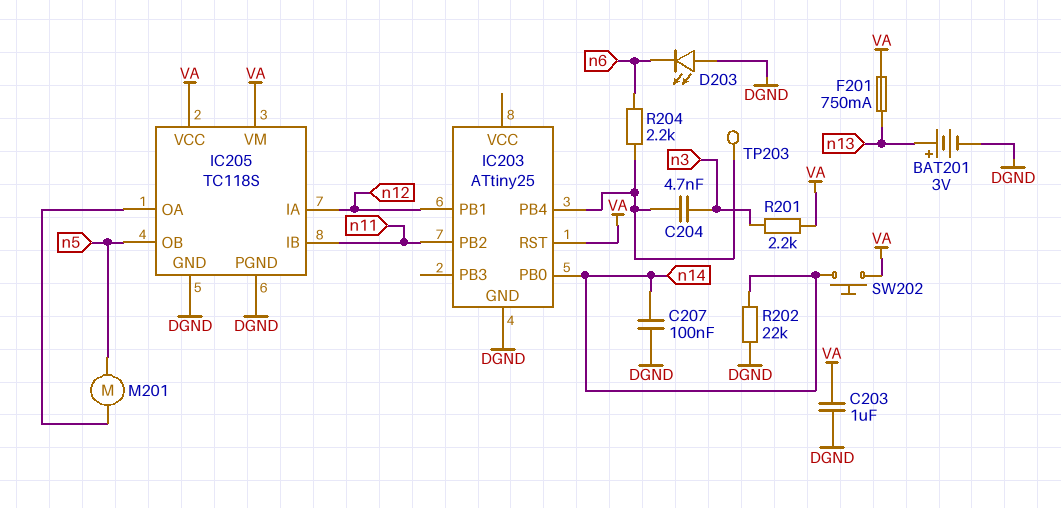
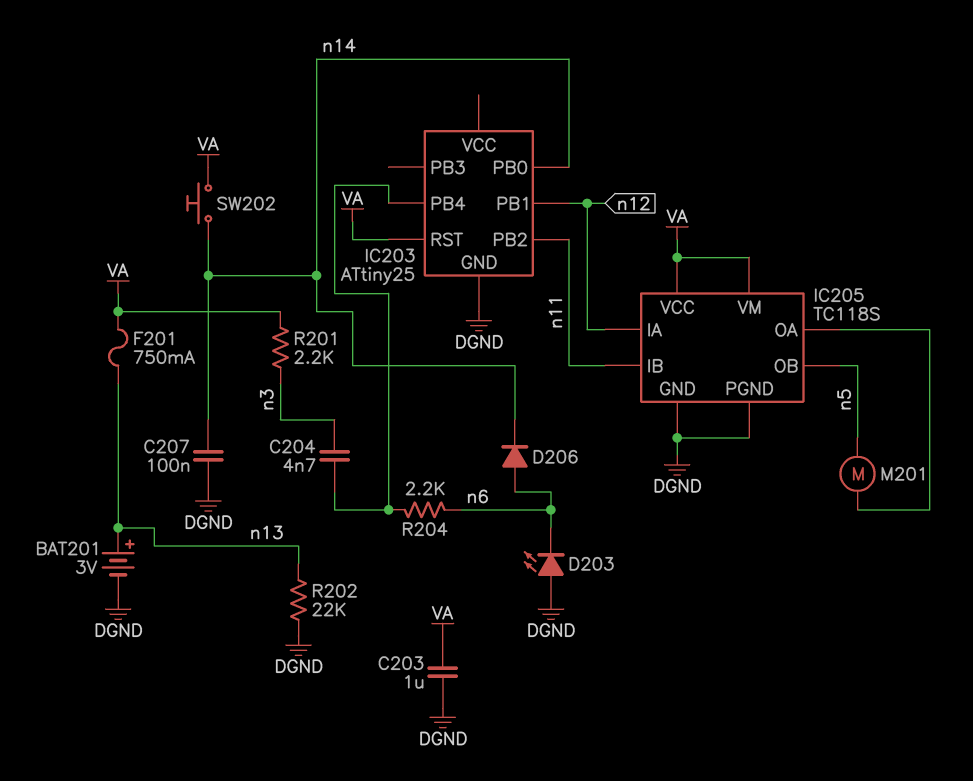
D206: none -> diode (A n6, K n14)
R202: 22k (DGND, n14) -> 22k (DGND, n13)
TP203: test point (IC203/PB4) -> none

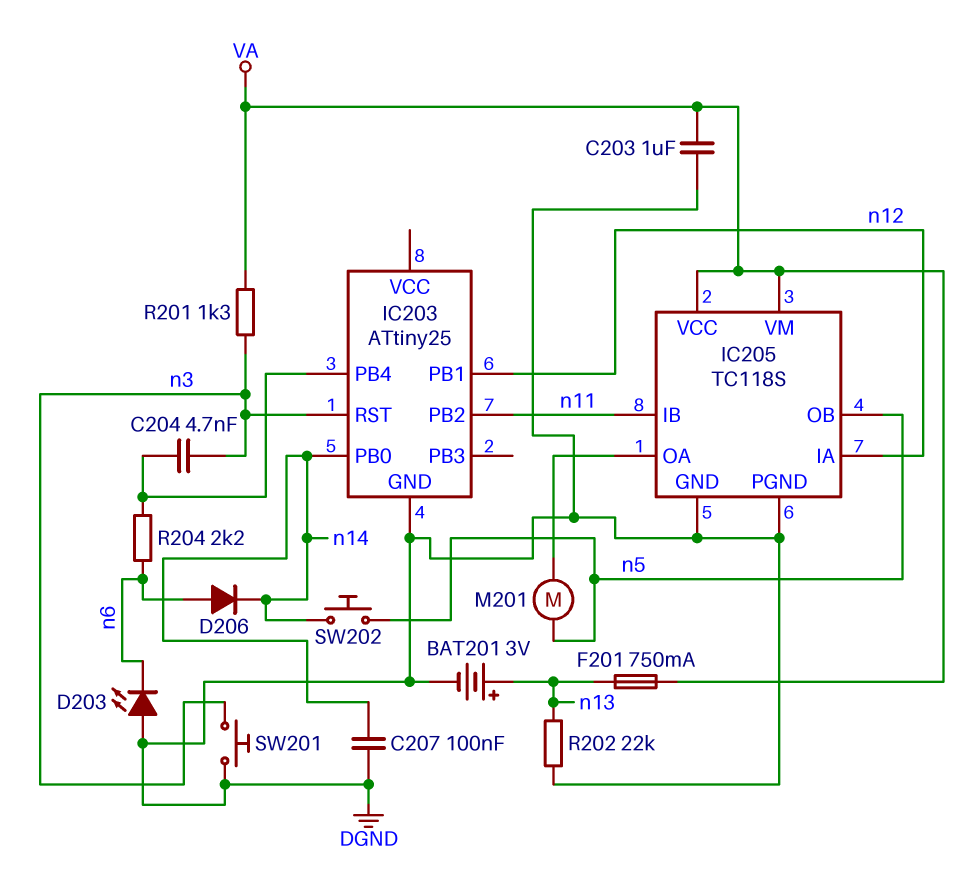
IC203 pin RST: VA -> n3
R201: 2.2k (VA, n3) -> 1.3k (VA, n3)
SW201: none -> button (DGND, n3)
SW202: button (VA, n14) -> button (n5, n14)

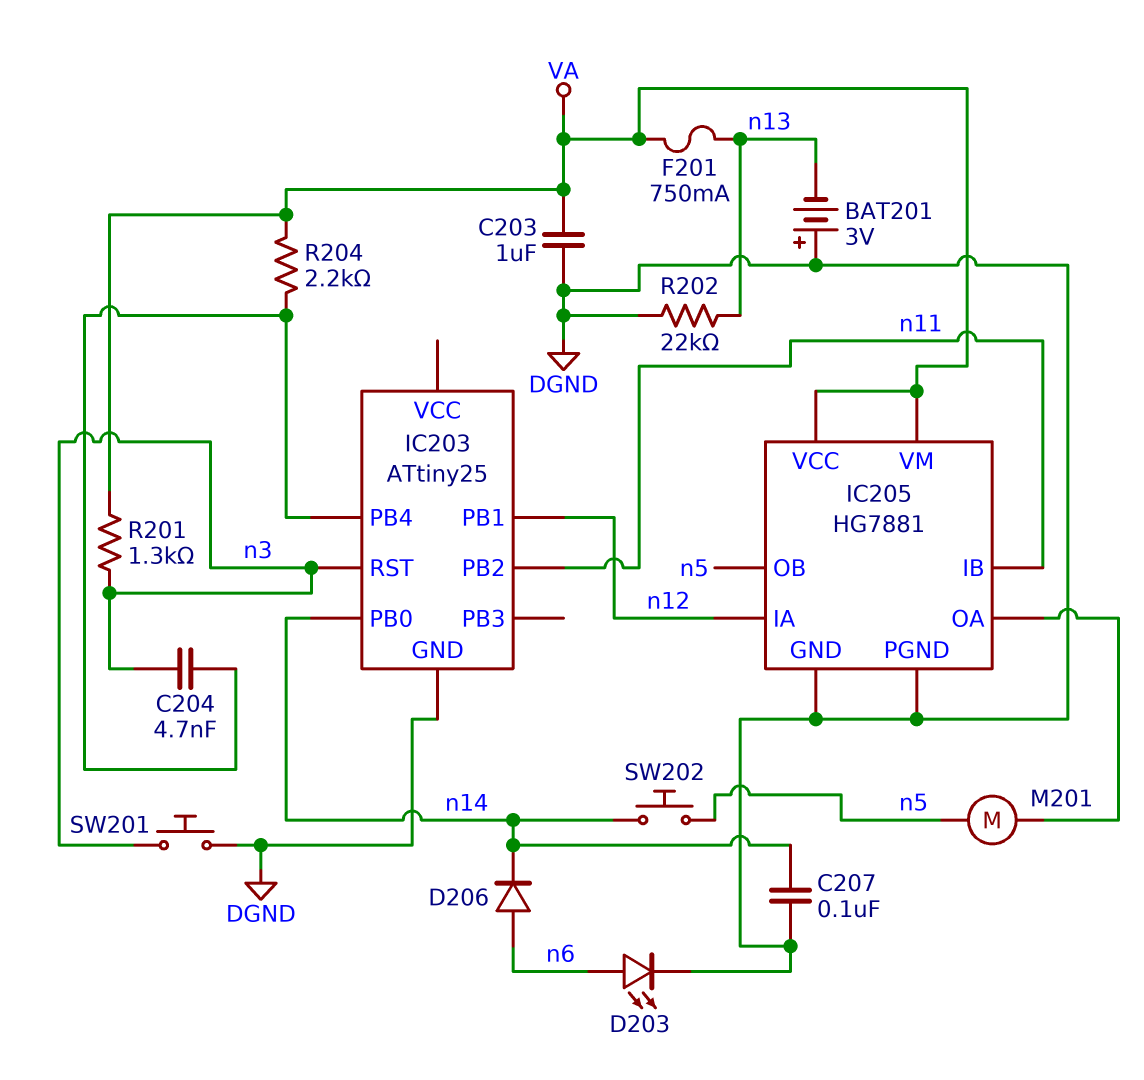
BAT201: 3V (plus n13, minus DGND) -> 3V (plus DGND, minus n13)
D203: LED (A DGND, K n6) -> LED (A n6, K DGND)
IC205: TC118S -> HG7881
R204: 2.2k (IC203/PB4, n6) -> 2.2k (IC203/PB4, VA)

